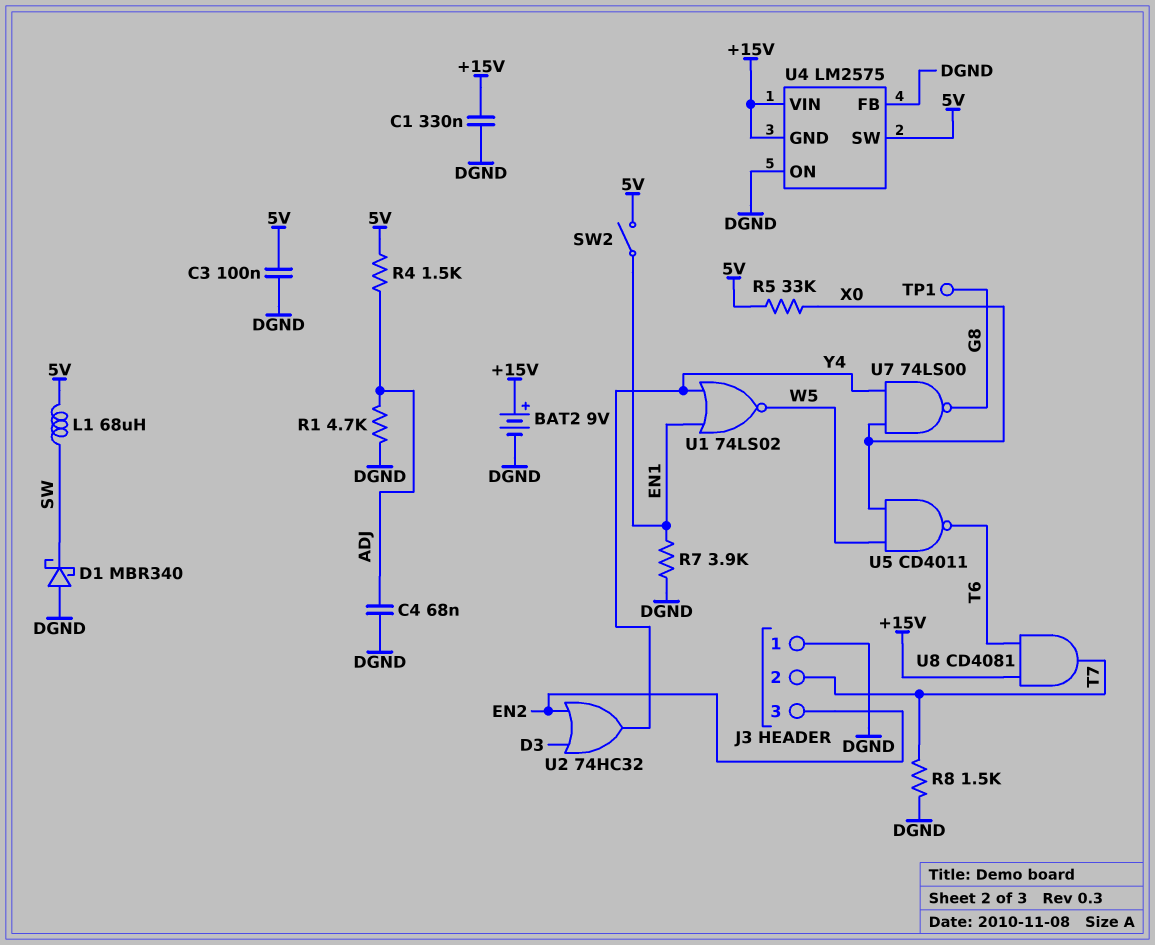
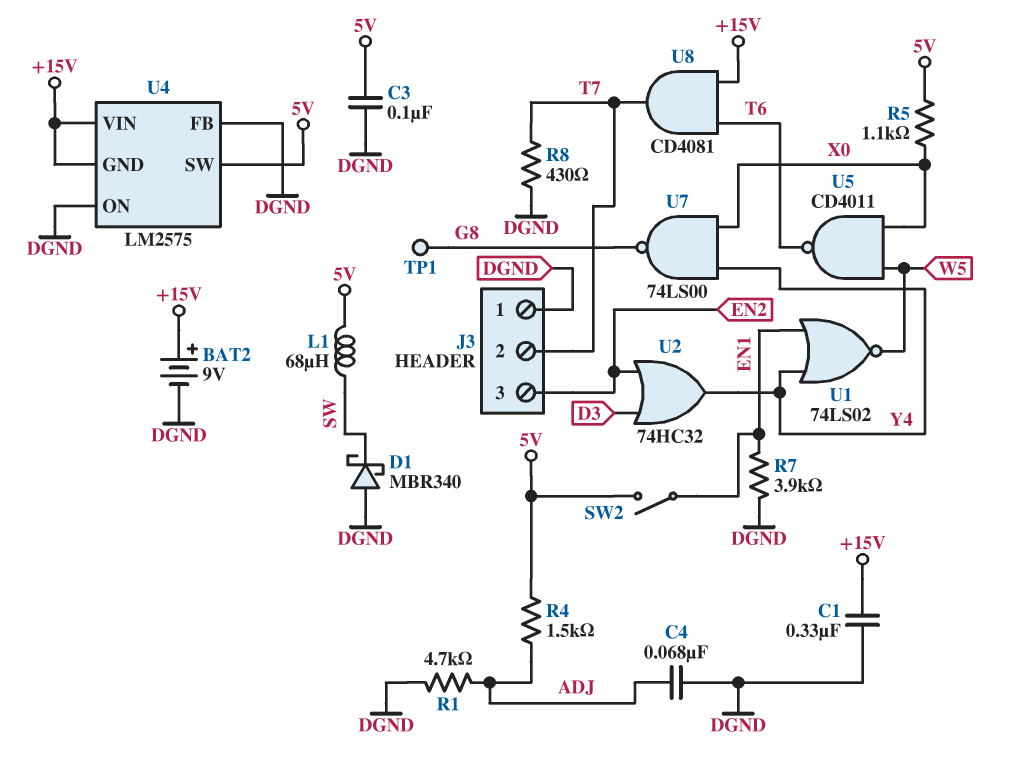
R5: 33k (5V, X0) -> 1.1k (5V, X0)
R8: 1.5k (DGND, T7) -> 430 (DGND, T7)

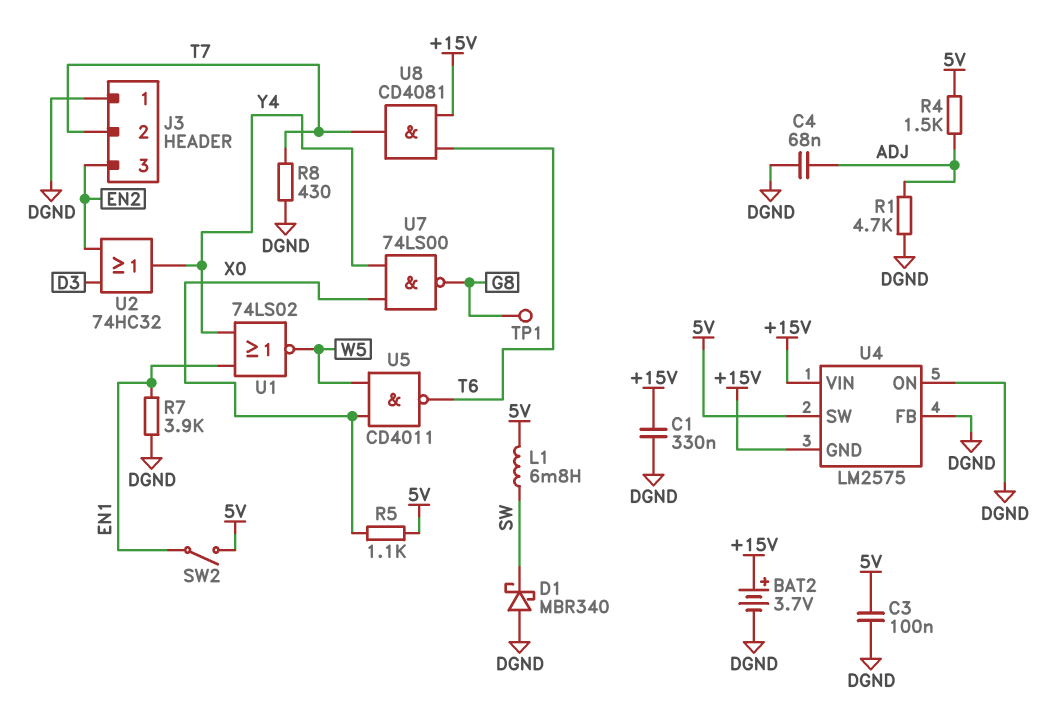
BAT2: 9V (plus +15V, minus DGND) -> 3.7V (plus +15V, minus DGND)
L1: 68uH (5V, SW) -> 6.8mH (5V, SW)

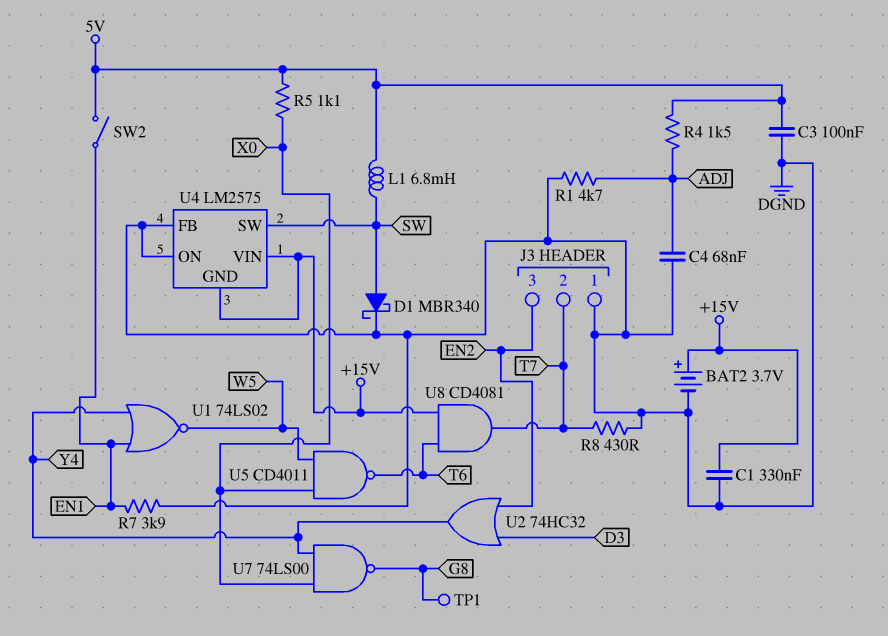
D1: schottky MBR340 (A DGND, K SW) -> schottky MBR340 (A SW, K DGND)
U4 pin SW: 5V -> SW

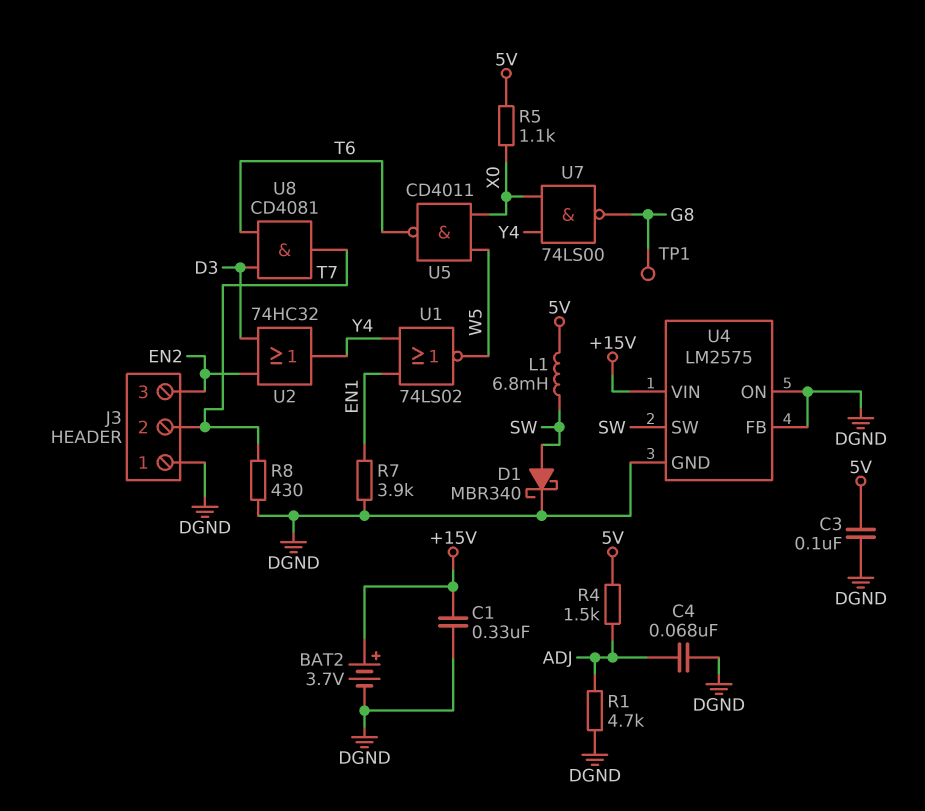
SW2: switch (5V, EN1) -> none
U4 pin GND: +15V -> DGND
U8: AND CD4081 (in +15V, in T6, out T7) -> AND CD4081 (in D3, in T6, out T7)

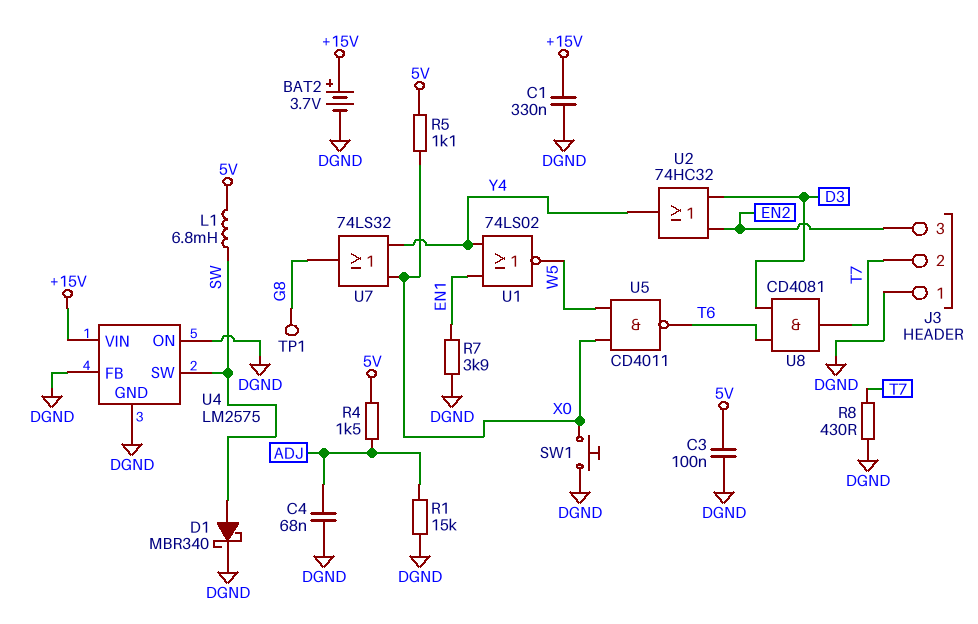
R1: 4.7k (ADJ, DGND) -> 15k (ADJ, DGND)
SW1: none -> button (DGND, X0)
U7: NAND 74LS00 (in X0, in Y4, out G8) -> OR 74LS32 (in X0, in Y4, out G8)

